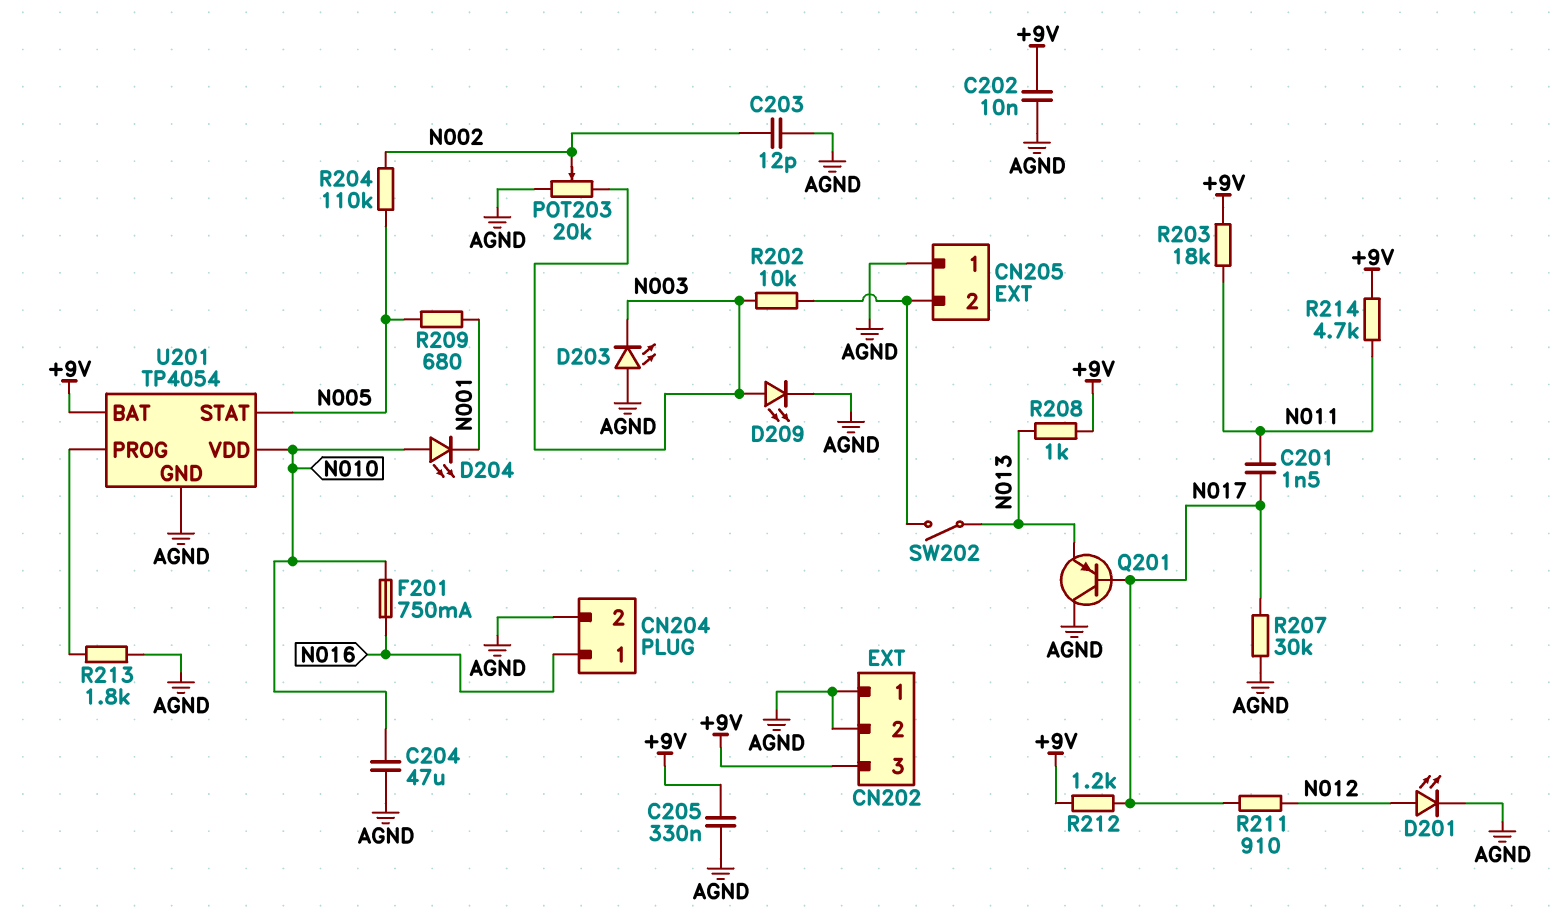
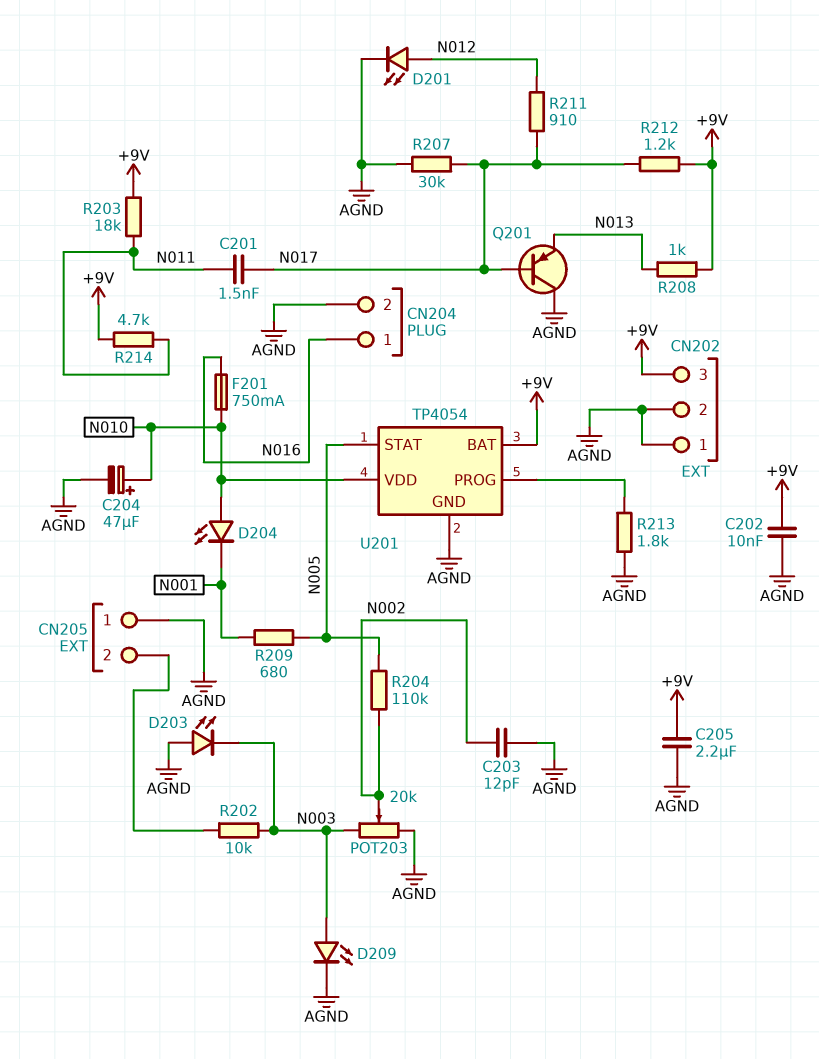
C204: 47uF (AGND, N010) -> 47uF (plus N010, minus AGND)
C205: 330nF (+9V, AGND) -> 2.2uF (+9V, AGND)
SW202: switch (CN205/2, N013) -> none

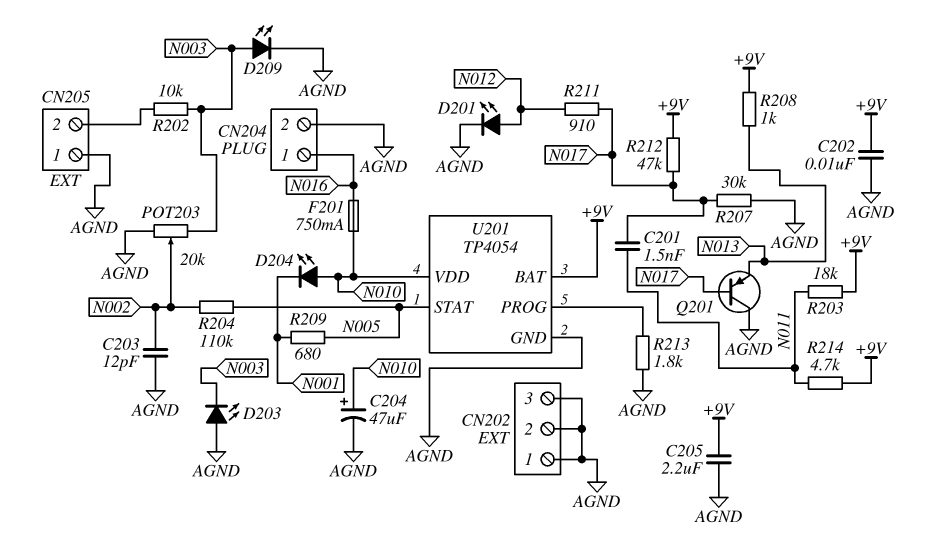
CN202 pin 3: +9V -> AGND
R212: 1.2k (+9V, N017) -> 47k (+9V, N017)

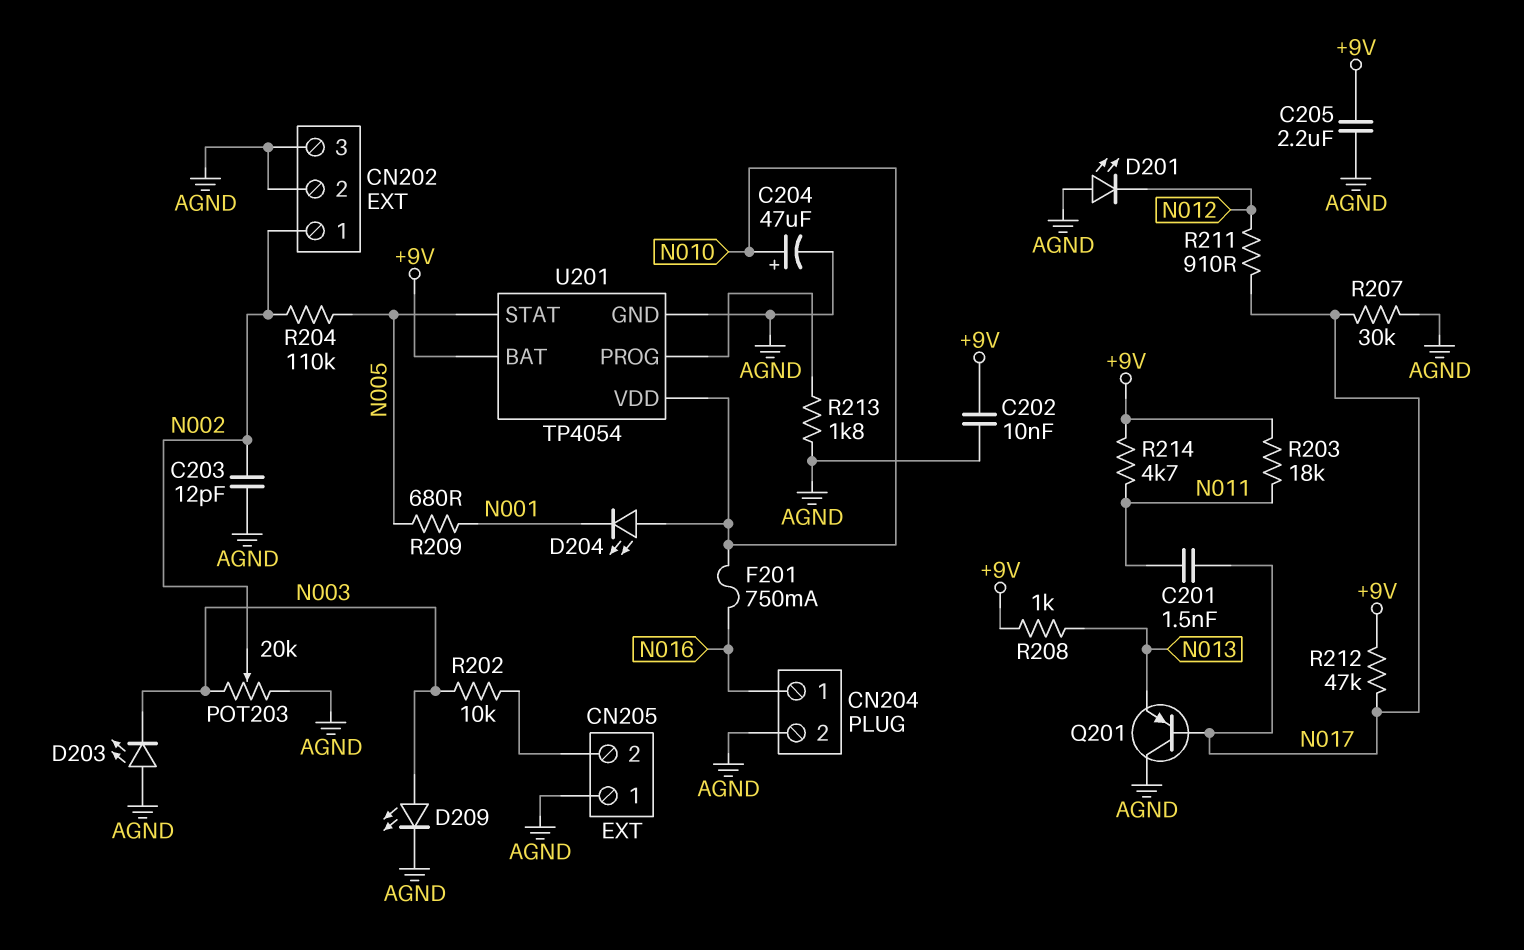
CN202 pin 1: AGND -> N002
D201: LED (A N012, K AGND) -> LED (A AGND, K N012)

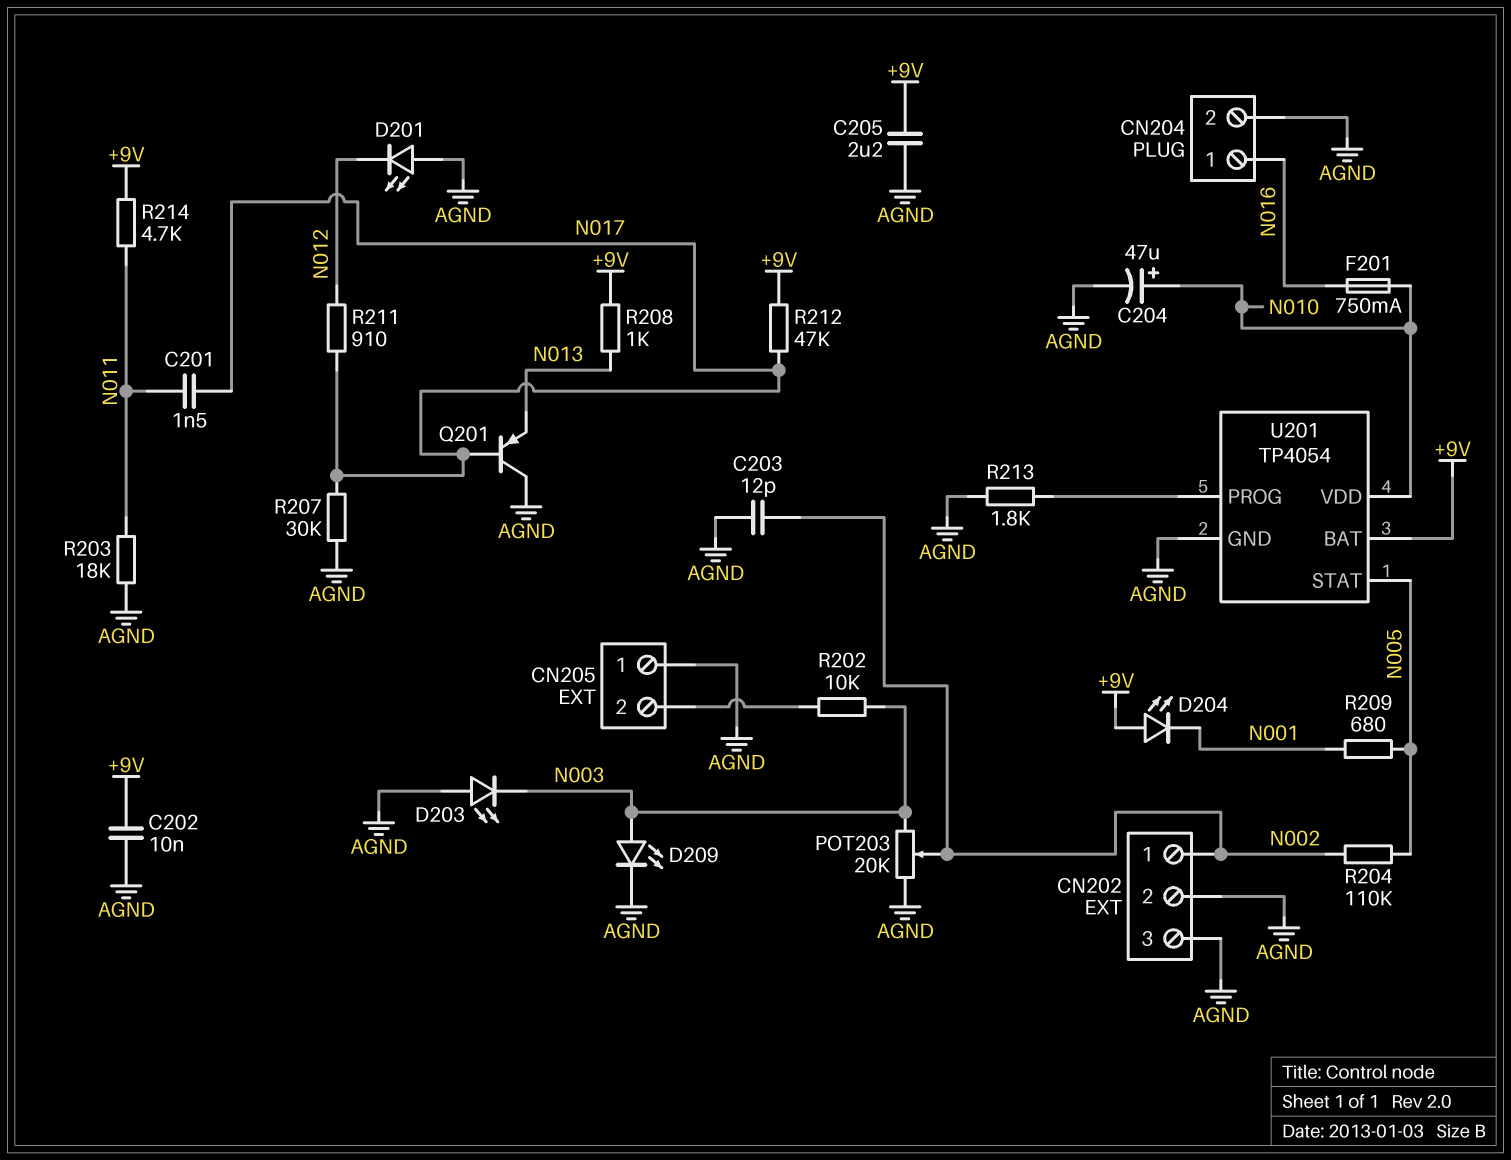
D204: LED (A N010, K N001) -> LED (A +9V, K N001)
R203: 18k (+9V, N011) -> 18k (AGND, N011)

